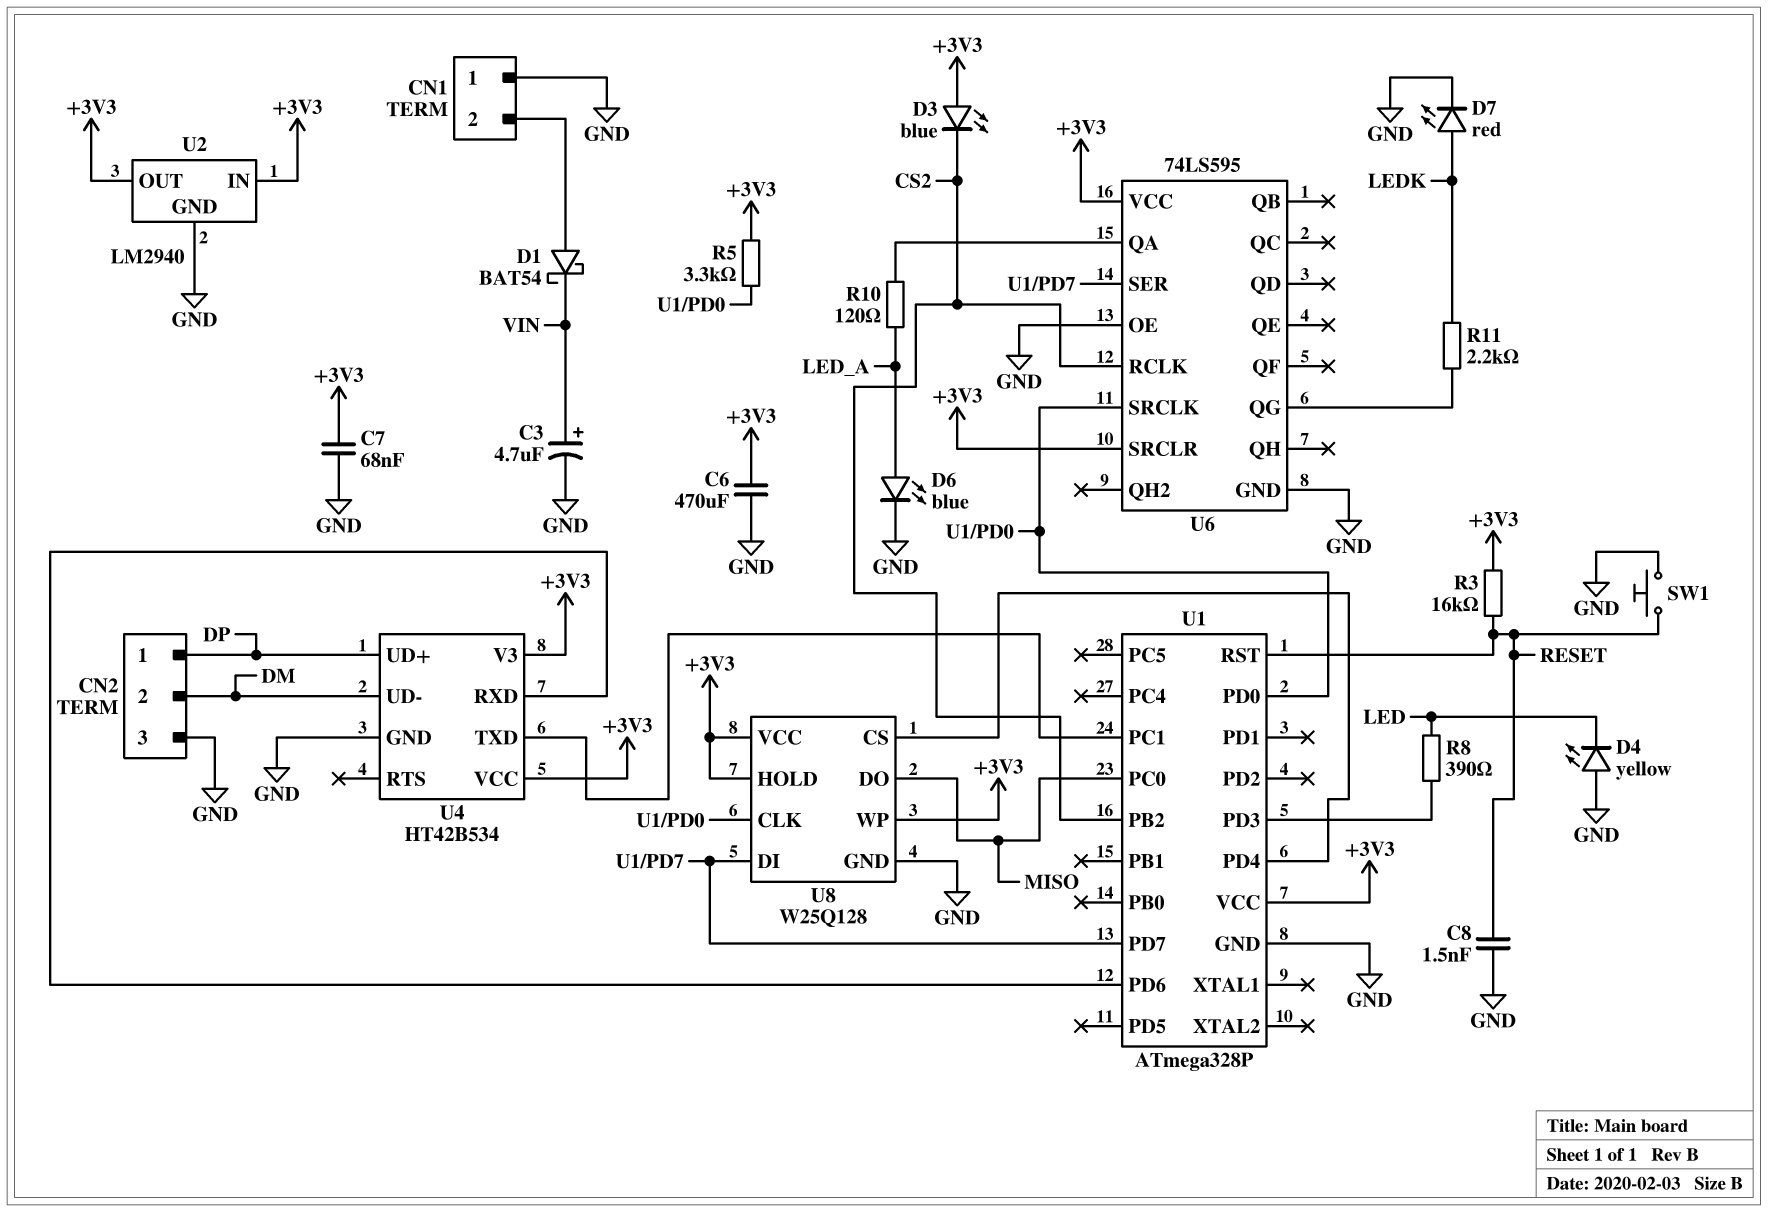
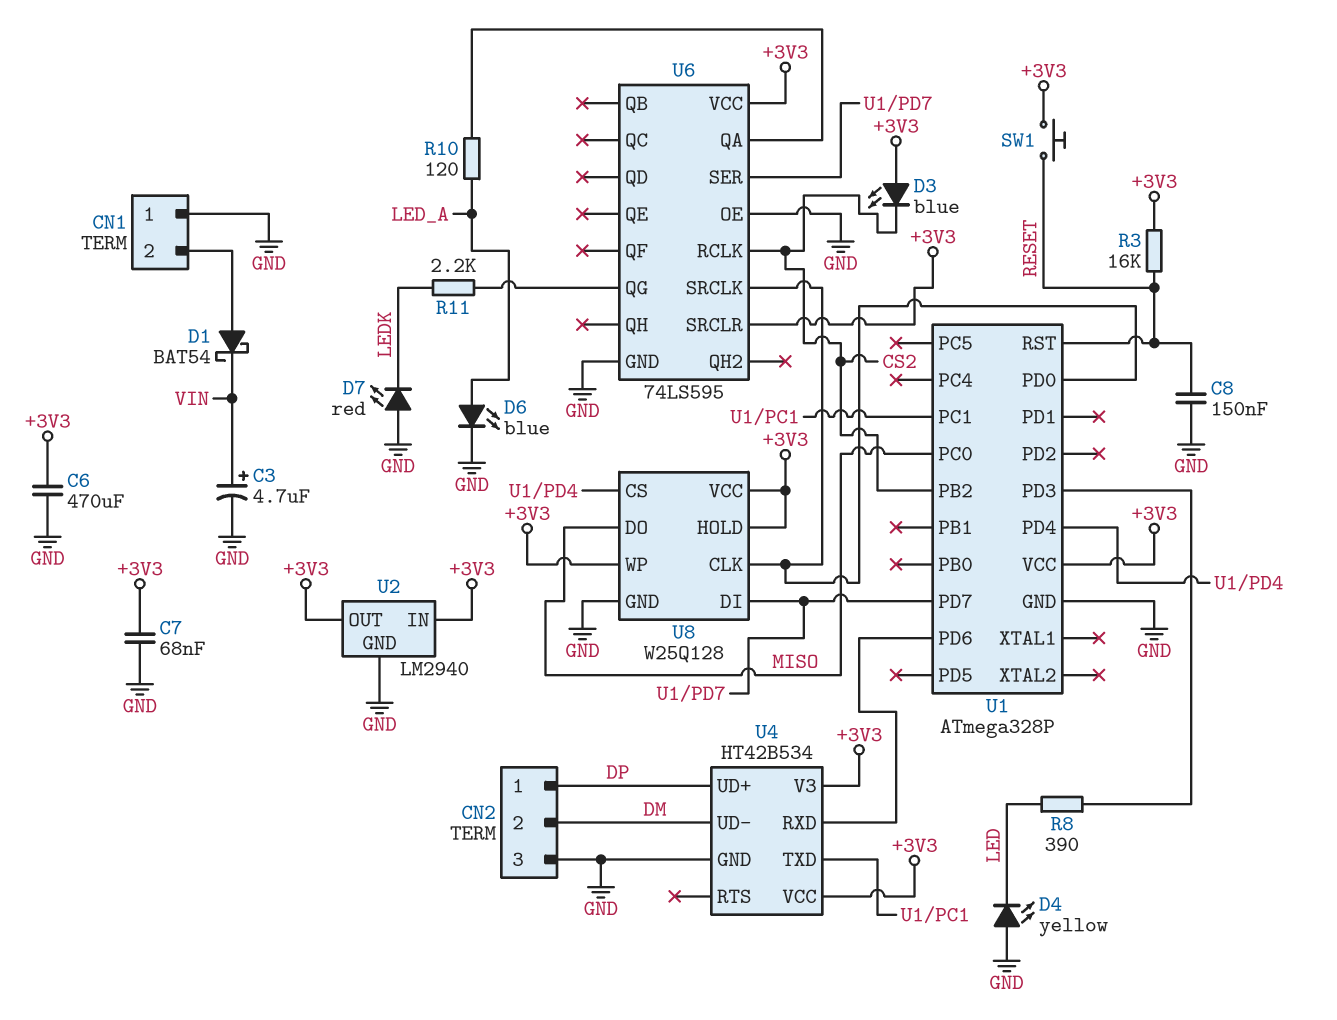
C8: 1.5nF (GND, RESET) -> 150nF (GND, RESET)
D7: LED red (A LEDK, K GND) -> LED red (A GND, K LEDK)
R5: 3.3k (+3V3, U1/PD0) -> none
SW1: button (GND, RESET) -> button (+3V3, RESET)

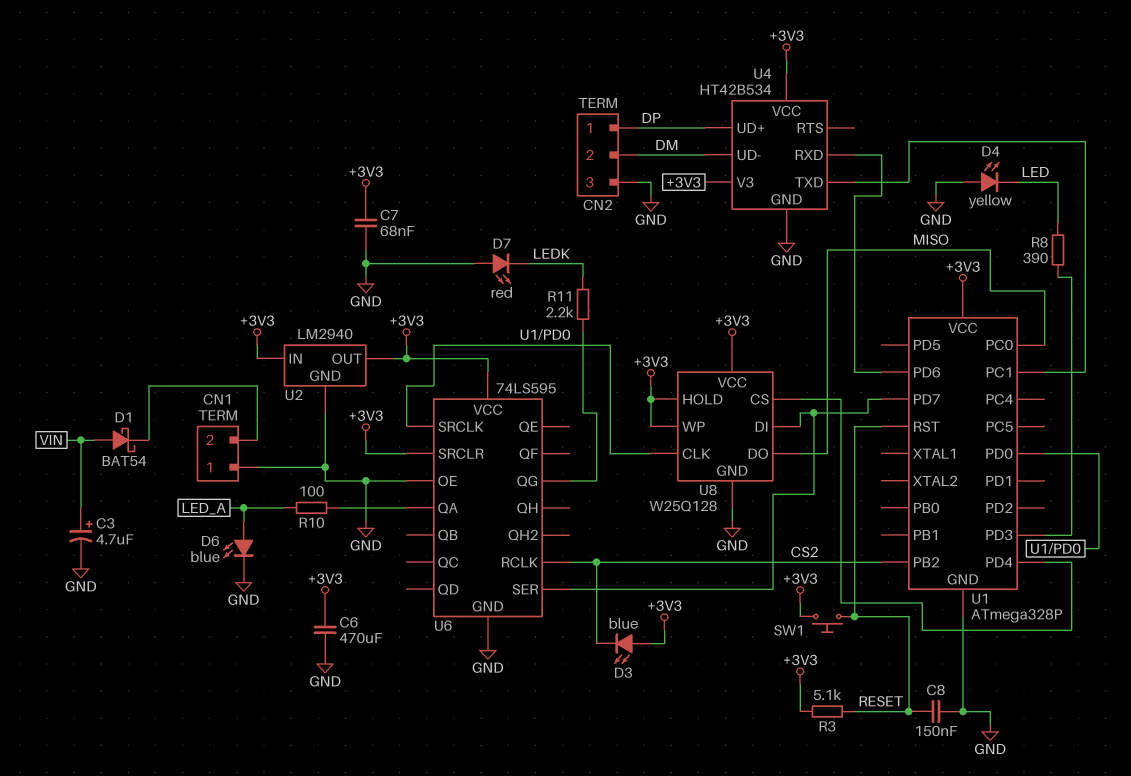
D1: schottky BAT54 (A CN1/2, K VIN) -> schottky BAT54 (A VIN, K CN1/2)
R3: 16k (+3V3, RESET) -> 5.1k (+3V3, RESET)
R10: 120 (LED_A, U6/QA) -> 100 (LED_A, U6/QA)

